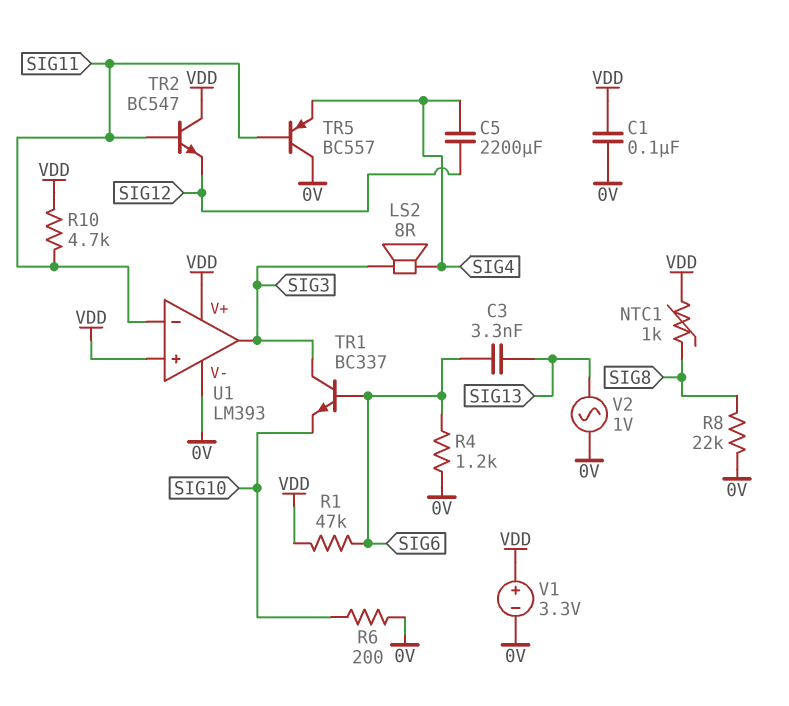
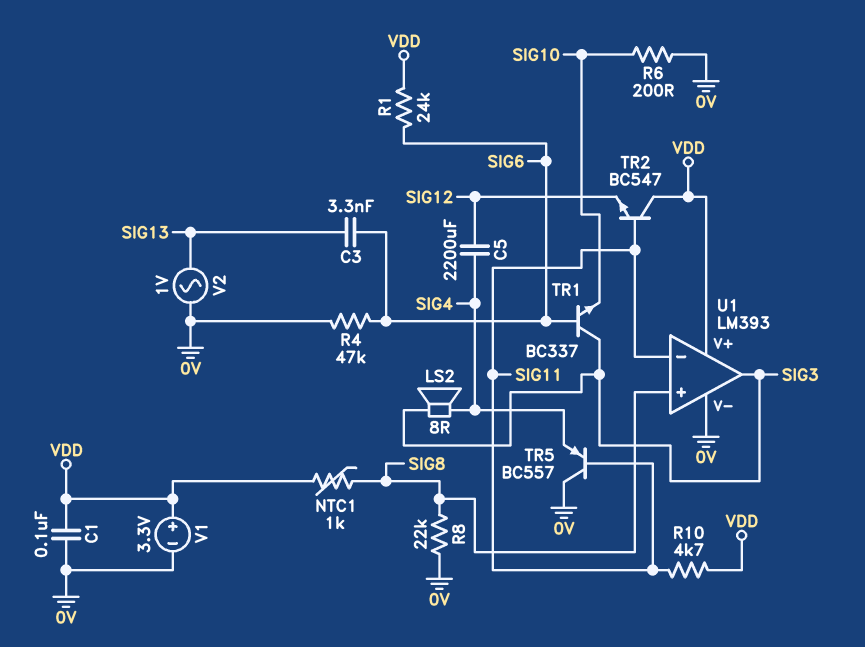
R1: 47k (SIG6, VDD) -> 24k (SIG6, VDD)
R4: 1.2k (0V, SIG6) -> 47k (0V, SIG6)
U1 pin in+: VDD -> SIG8

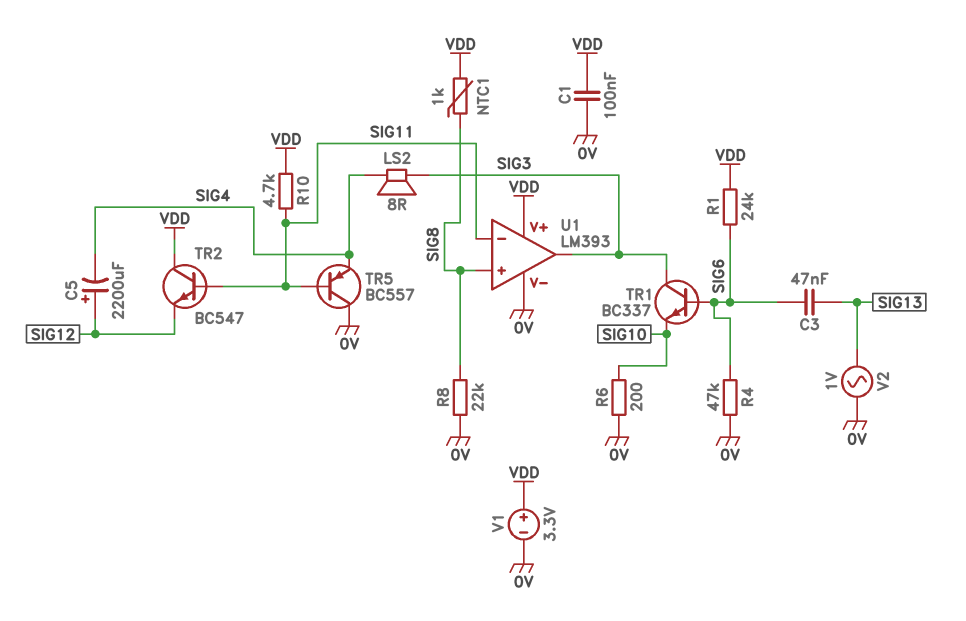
C3: 3.3nF (SIG6, SIG13) -> 47nF (SIG6, SIG13)
C5: 2200uF (SIG4, SIG12) -> 2200uF (plus SIG12, minus SIG4)

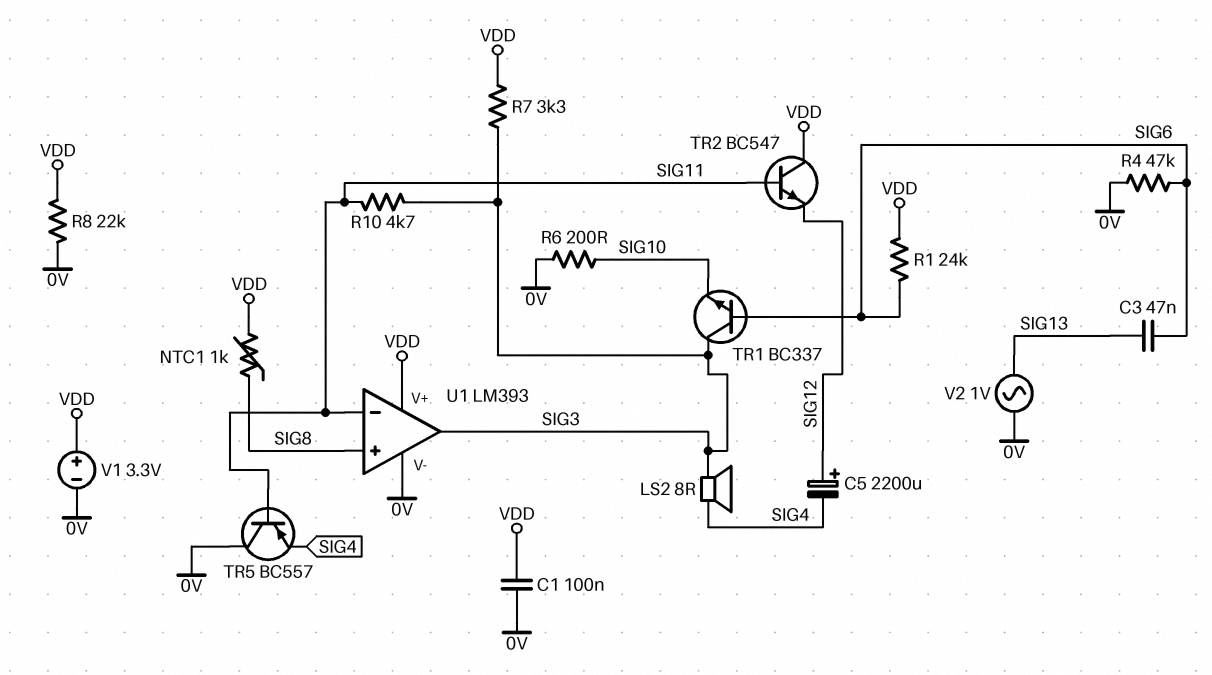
R7: none -> 3.3k (SIG3, VDD)
R8: 22k (0V, SIG8) -> 22k (0V, VDD)
R10: 4.7k (SIG11, VDD) -> 4.7k (SIG3, SIG11)

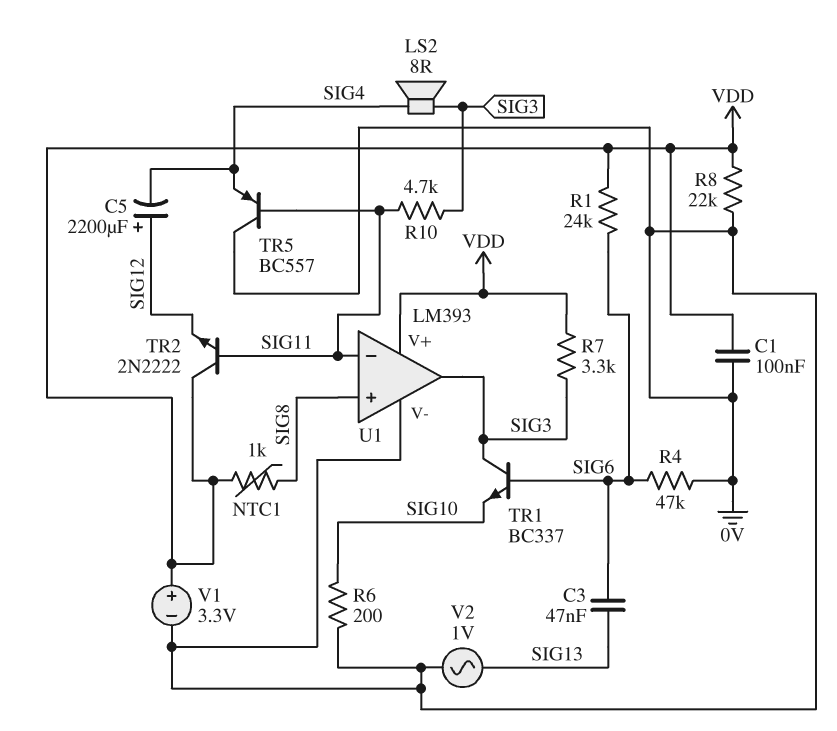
TR2: NPN BC547 (B SIG11, C VDD, E SIG12) -> NPN 2N2222 (B SIG11, C VDD, E SIG12)

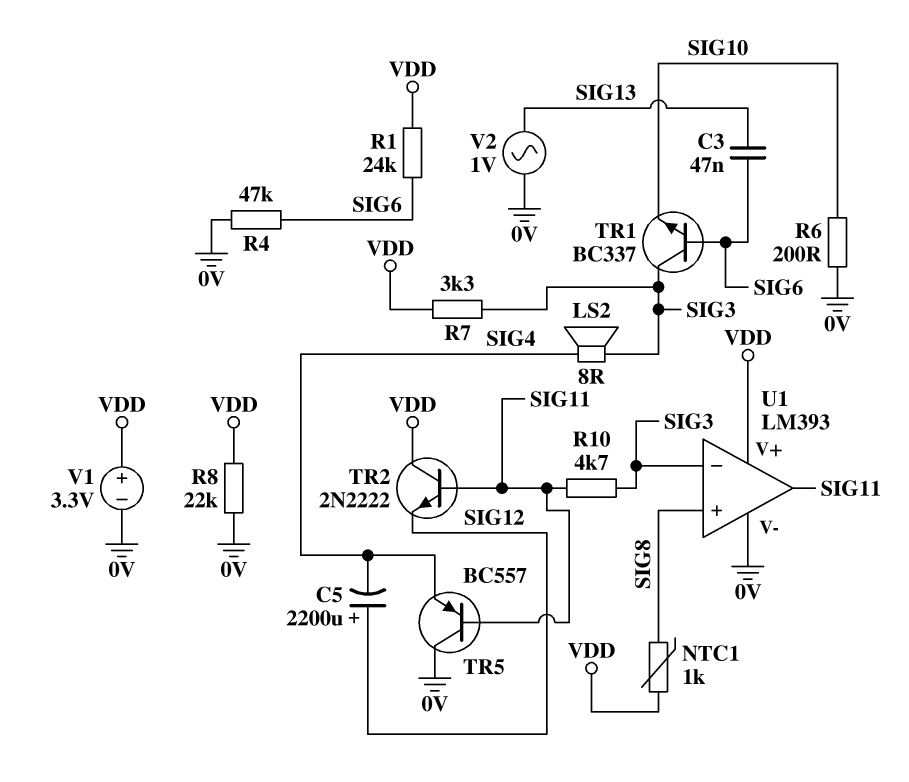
C1: 100nF (0V, VDD) -> none
U1 pin in-: SIG11 -> SIG3
U1 pin out: SIG3 -> SIG11

